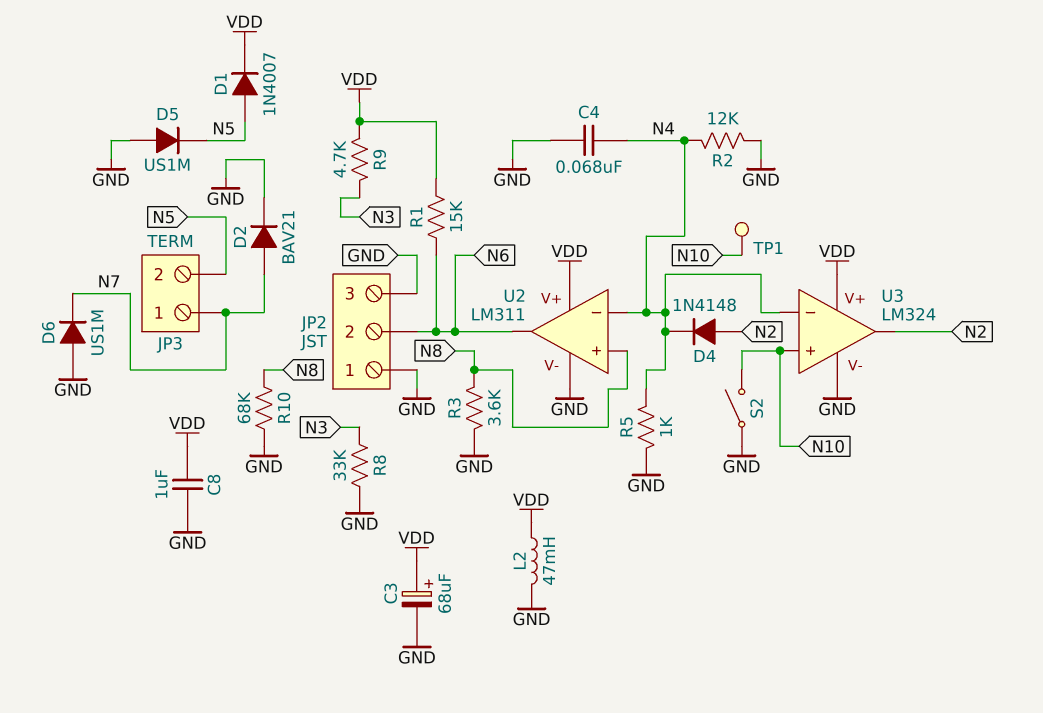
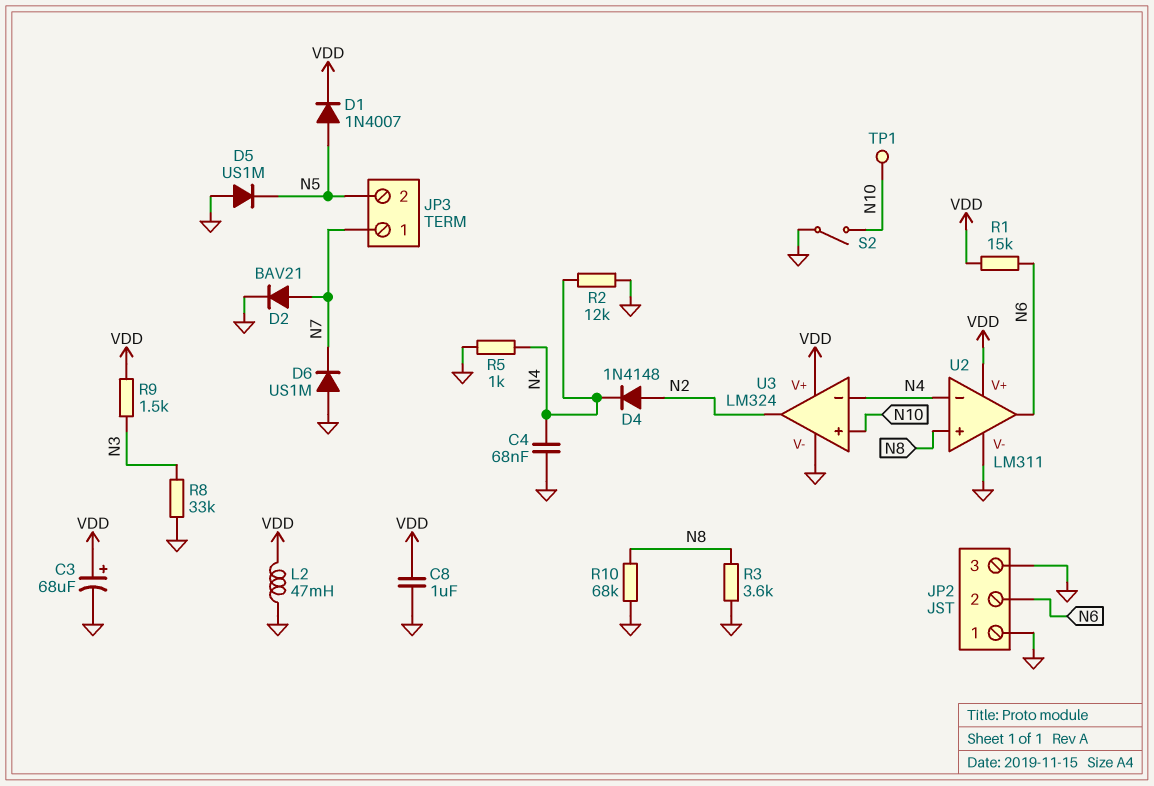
R9: 4.7k (N3, VDD) -> 1.5k (N3, VDD)

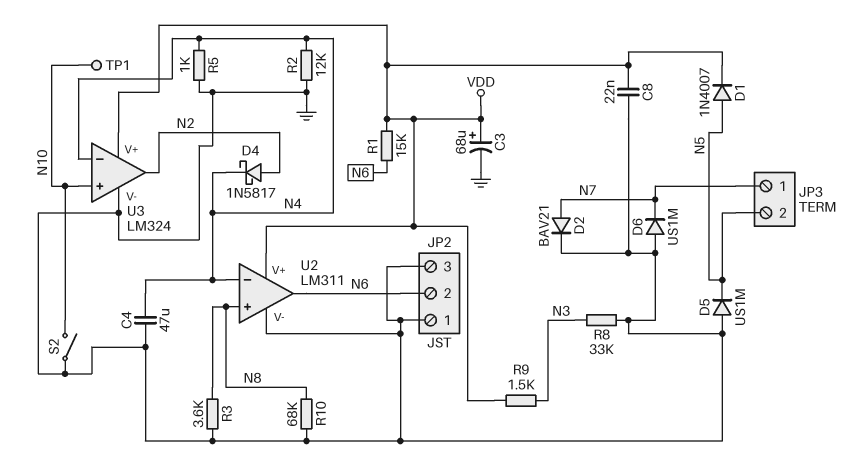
C4: 68nF (GND, N4) -> 47uF (GND, N4)
C8: 1uF (GND, VDD) -> 22nF (GND, VDD)
D4: diode 1N4148 (A N2, K N4) -> schottky 1N5817 (A N2, K N4)
L2: 47mH (GND, VDD) -> none

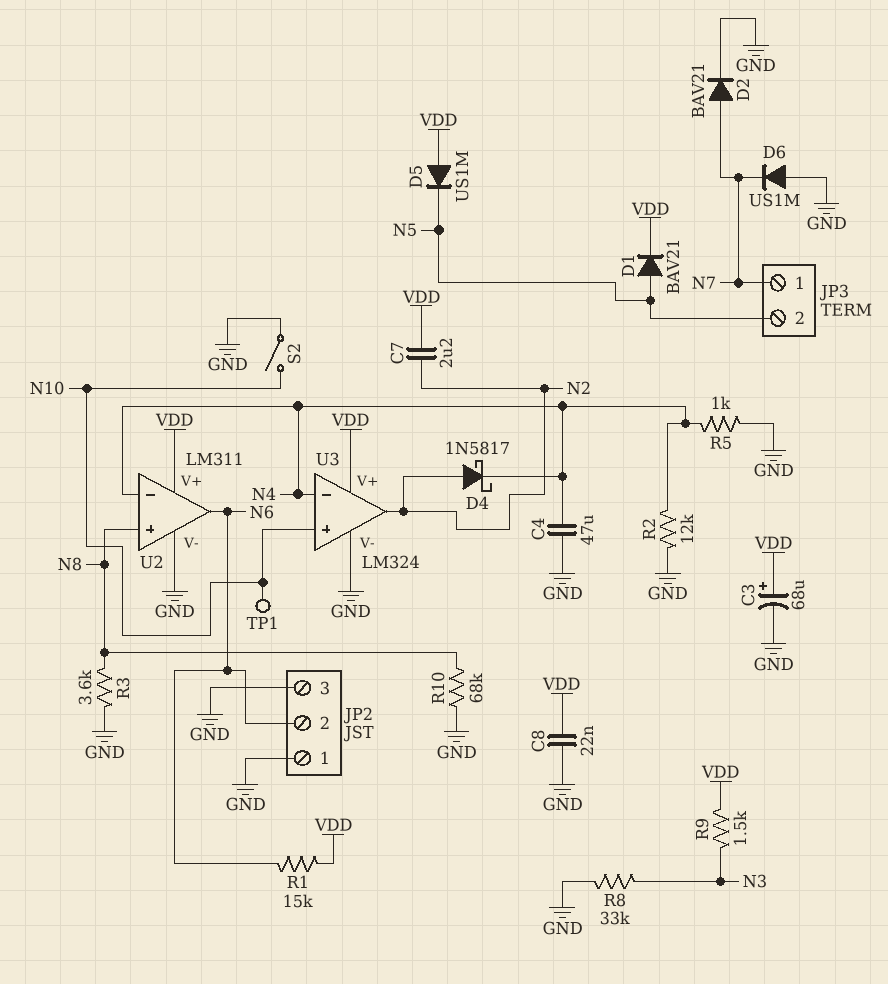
C7: none -> 2.2uF (N2, VDD)
D1: diode 1N4007 (A N5, K VDD) -> diode BAV21 (A N5, K VDD)
D5: diode US1M (A GND, K N5) -> diode US1M (A VDD, K N5)

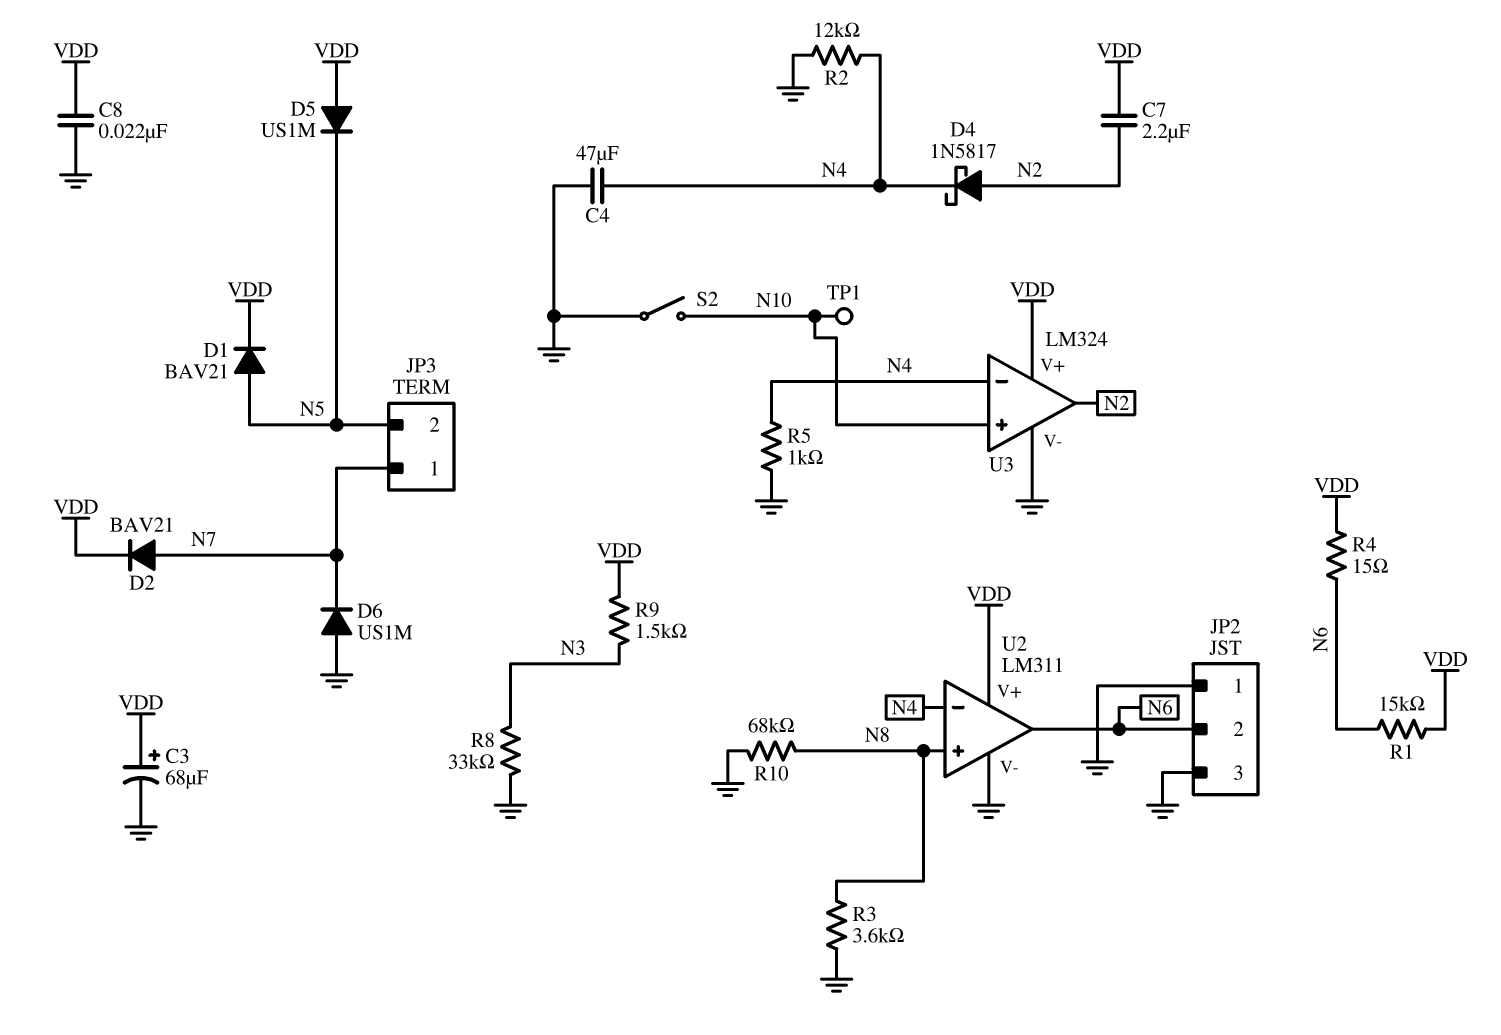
D2: diode BAV21 (A N7, K GND) -> diode BAV21 (A N7, K VDD)
R4: none -> 15 (N6, VDD)

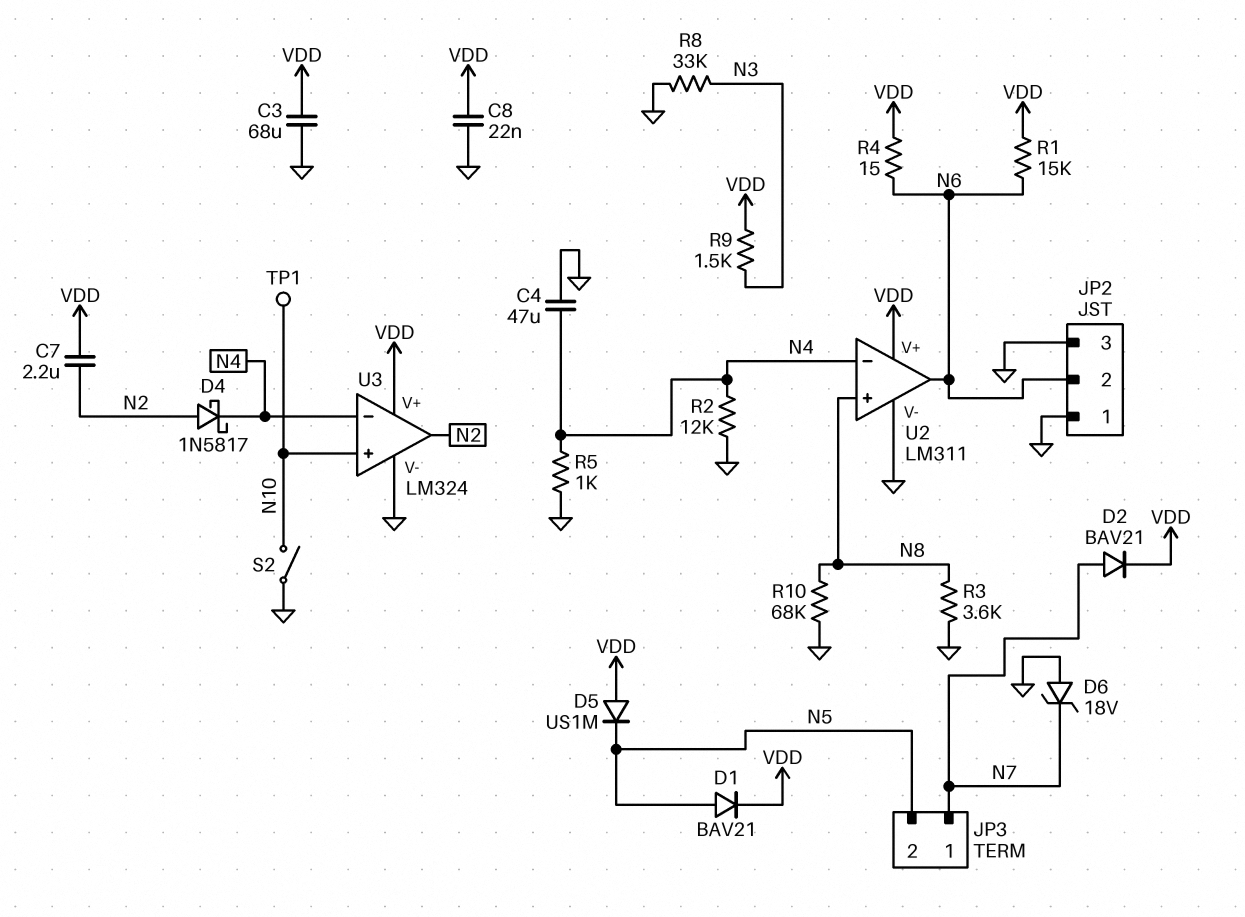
C3: 68uF (plus VDD, minus GND) -> 68uF (GND, VDD)
D6: diode US1M (A GND, K N7) -> zener 18V (A GND, K N7)

